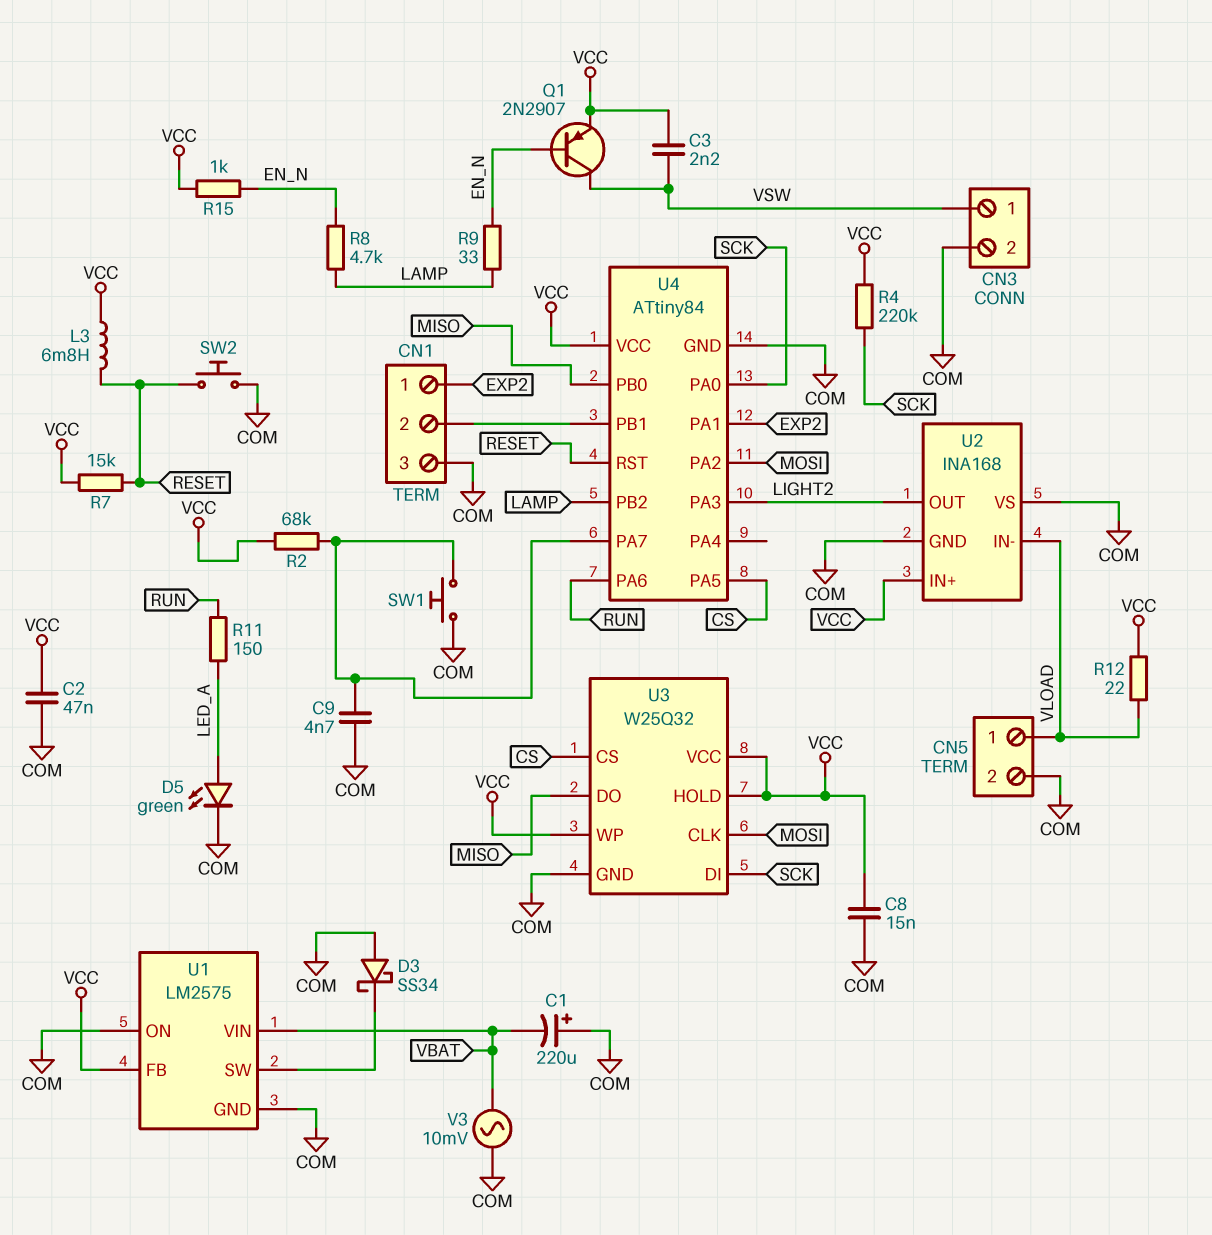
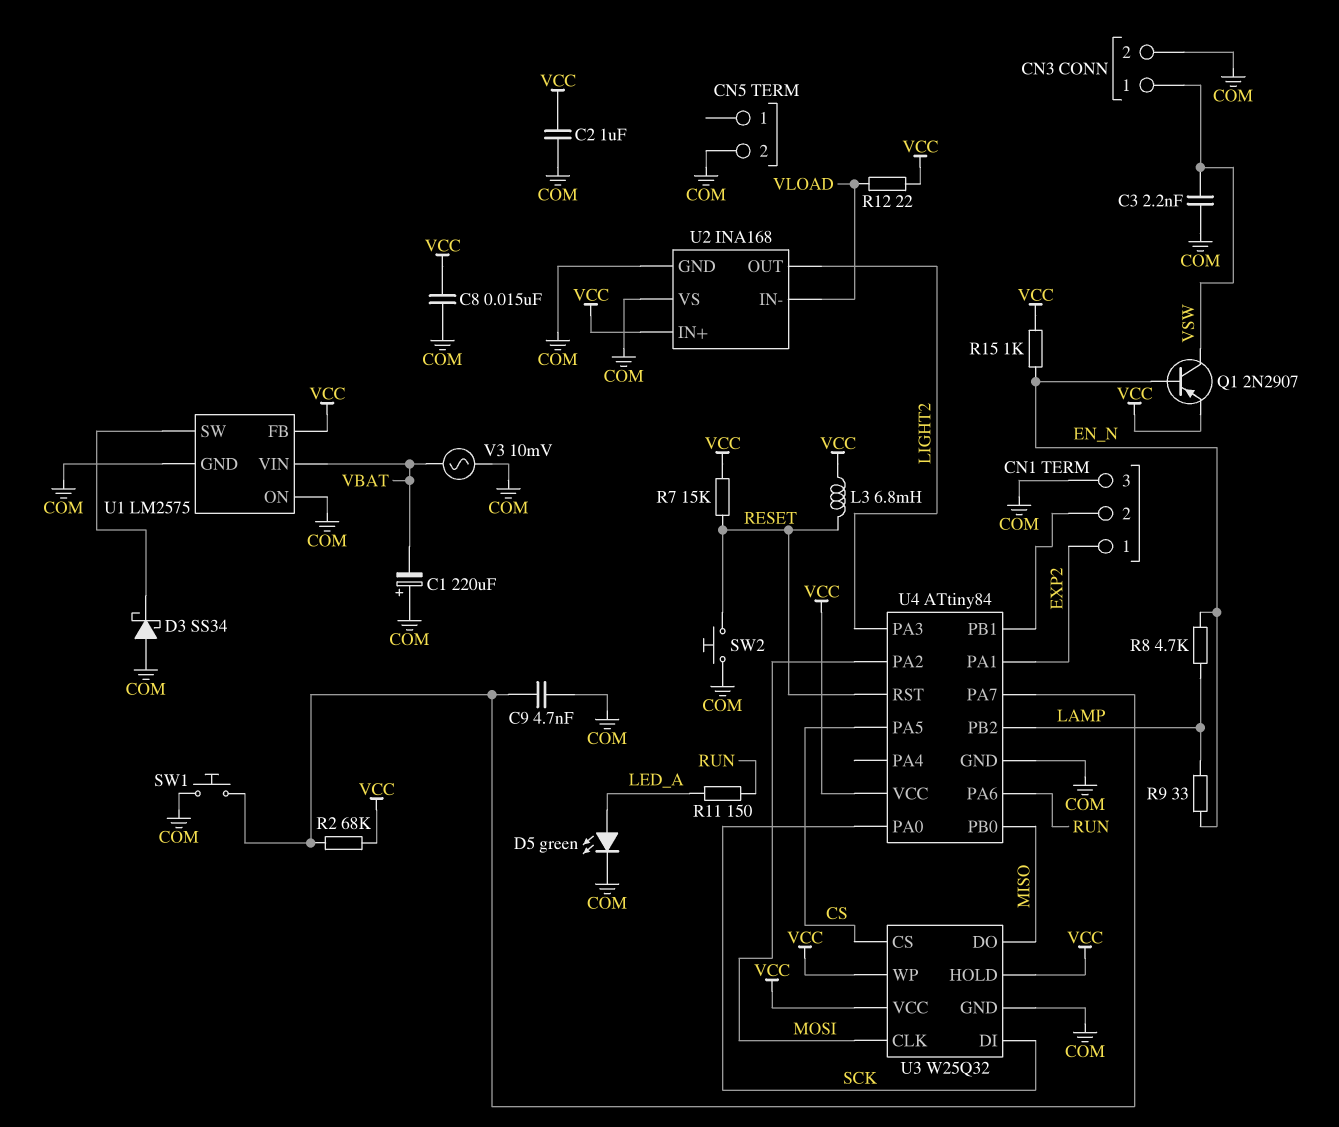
C2: 47nF (COM, VCC) -> 1uF (COM, VCC)
C3: 2.2nF (VCC, VSW) -> 2.2nF (COM, VSW)
CN5 pin 1: VLOAD -> none
R4: 220k (SCK, VCC) -> none

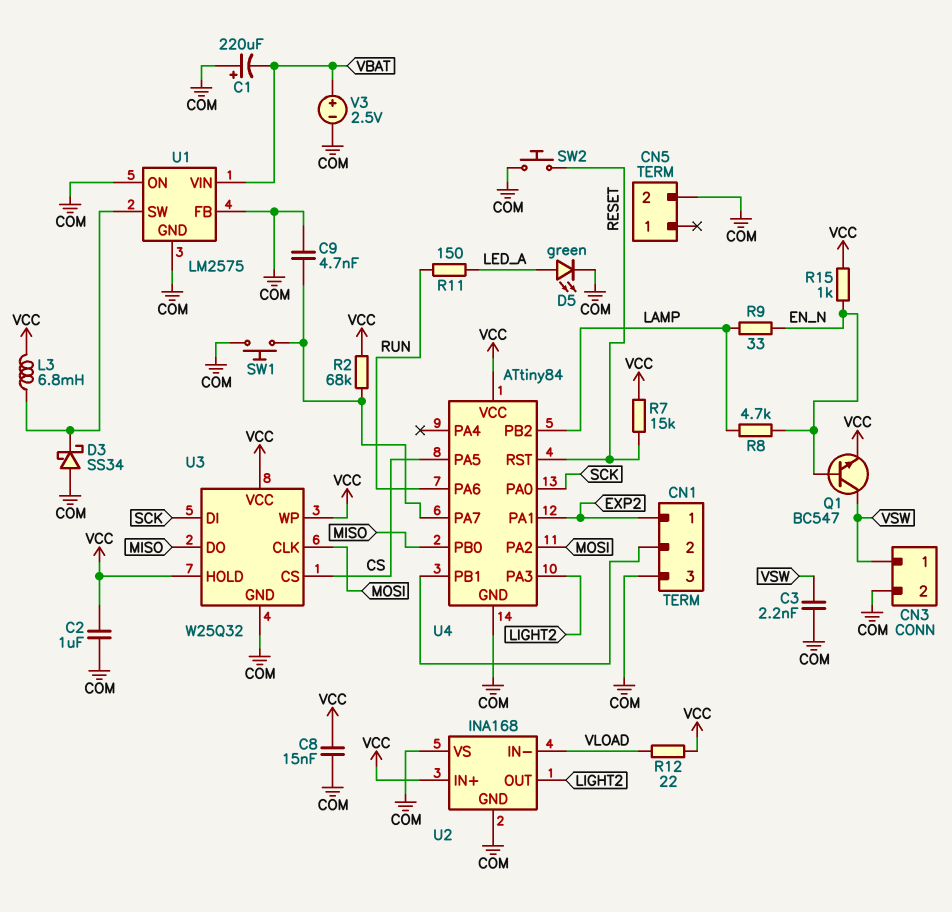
L3: 6.8mH (RESET, VCC) -> 6.8mH (U1/SW, VCC)
Q1: PNP 2N2907 (B EN_N, C VSW, E VCC) -> NPN BC547 (B EN_N, C VSW, E VCC)
U1 pin FB: VCC -> COM
V3: AC 10mV (COM, VBAT) -> 2.5V (plus VBAT, minus COM)

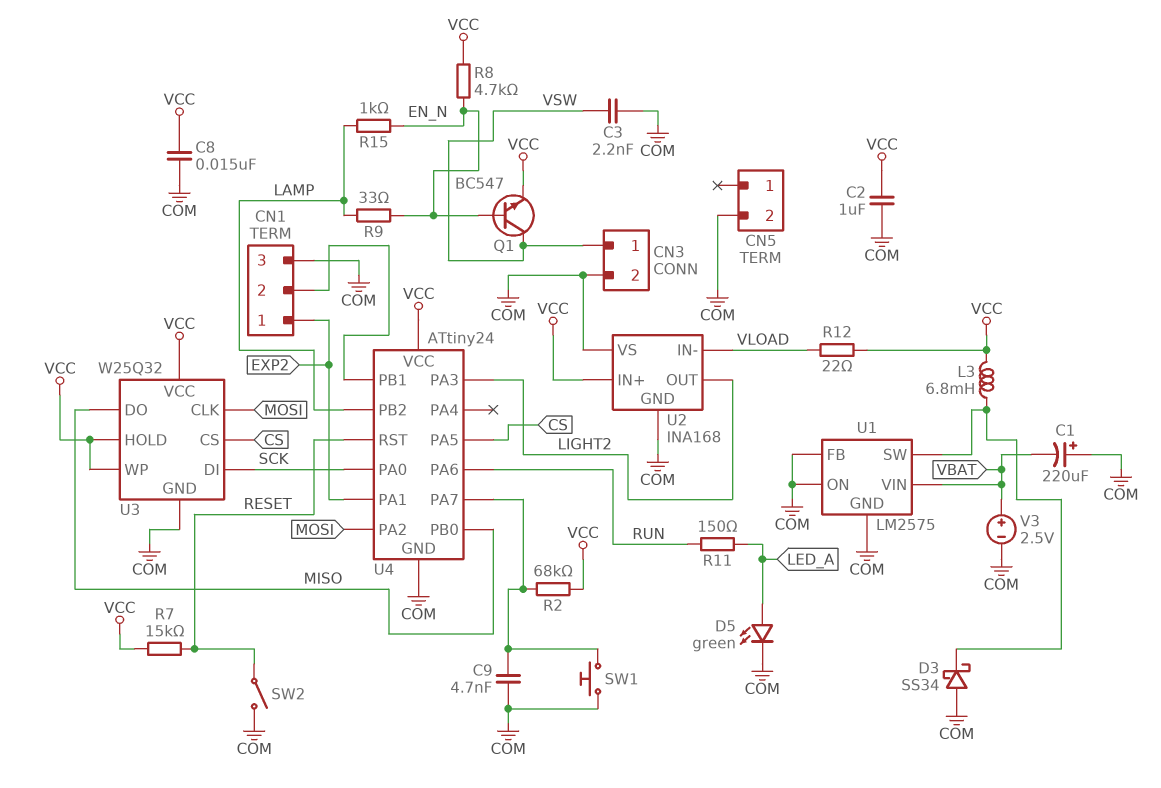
R8: 4.7k (EN_N, LAMP) -> 4.7k (EN_N, VCC)
R15: 1k (EN_N, VCC) -> 1k (EN_N, LAMP)
SW2: button (COM, RESET) -> switch (COM, RESET)
U4: ATtiny84 -> ATtiny24

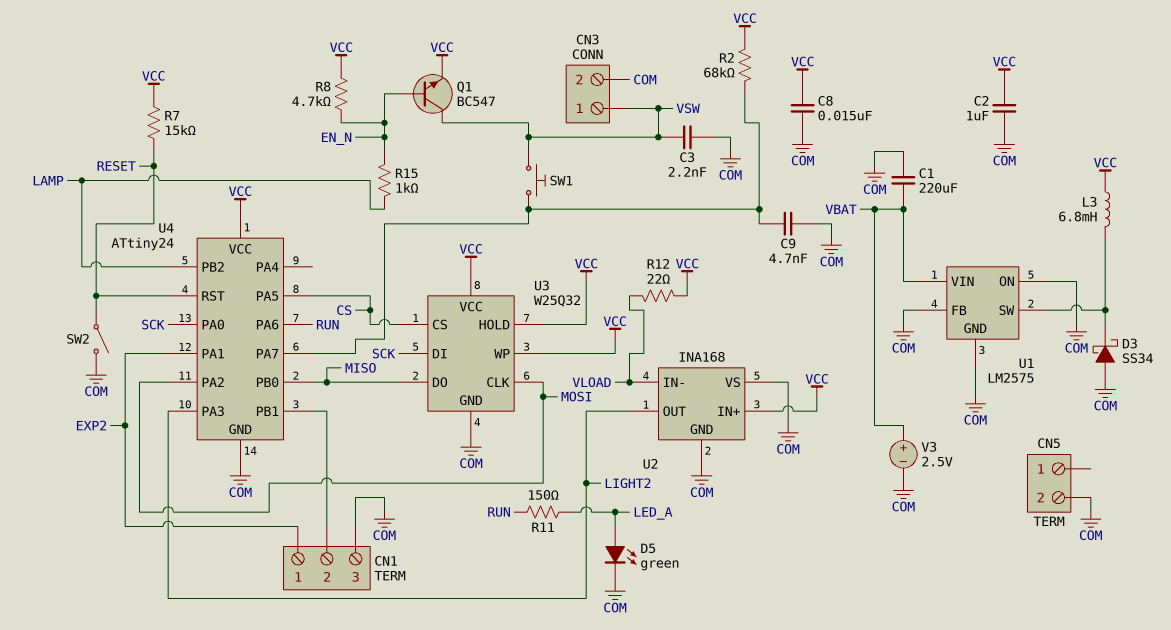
C1: 220uF (plus COM, minus VBAT) -> 220uF (COM, VBAT)
R9: 33 (EN_N, LAMP) -> none
SW1: button (COM, U4/PA7) -> button (U4/PA7, VSW)

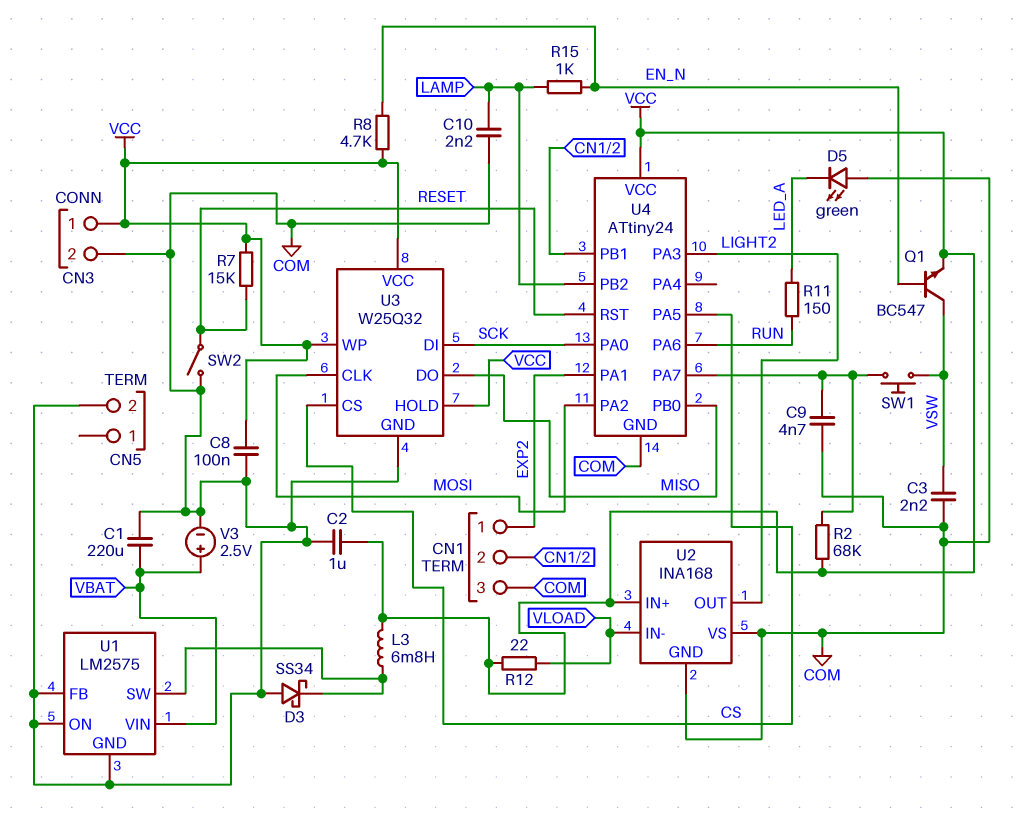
C8: 15nF (COM, VCC) -> 100nF (COM, VCC)
C10: none -> 2.2nF (COM, LAMP)
CN3 pin 1: VSW -> VCC
D5: LED green (A LED_A, K COM) -> LED green (A COM, K LED_A)

